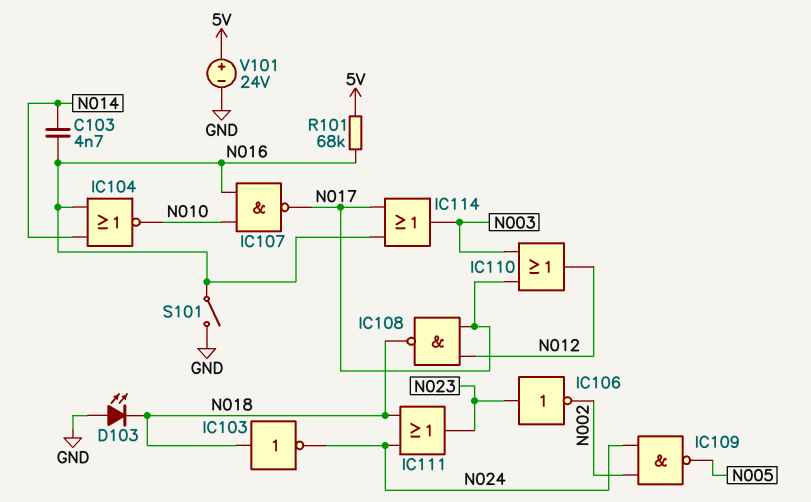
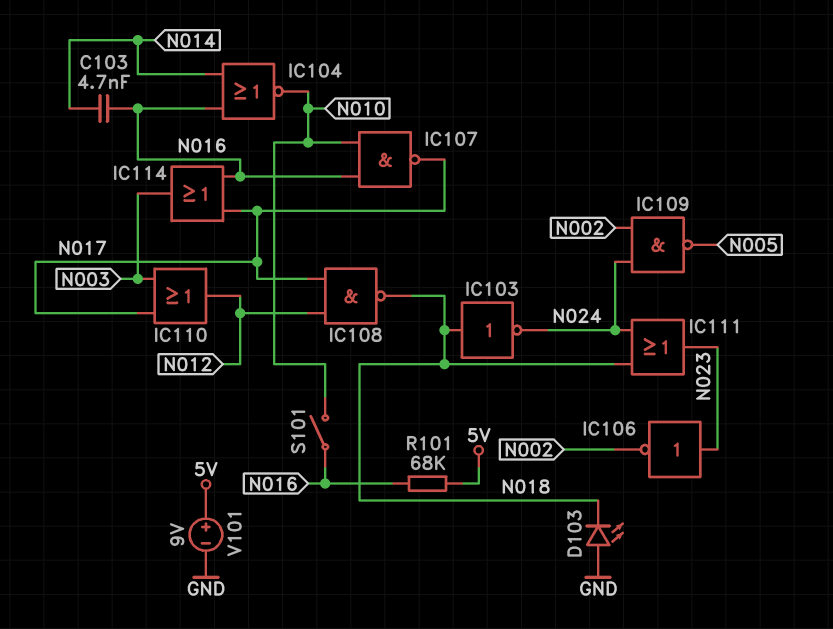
S101: switch (GND, N016) -> switch (N010, N016)
V101: 24V (plus 5V, minus GND) -> 9V (plus 5V, minus GND)

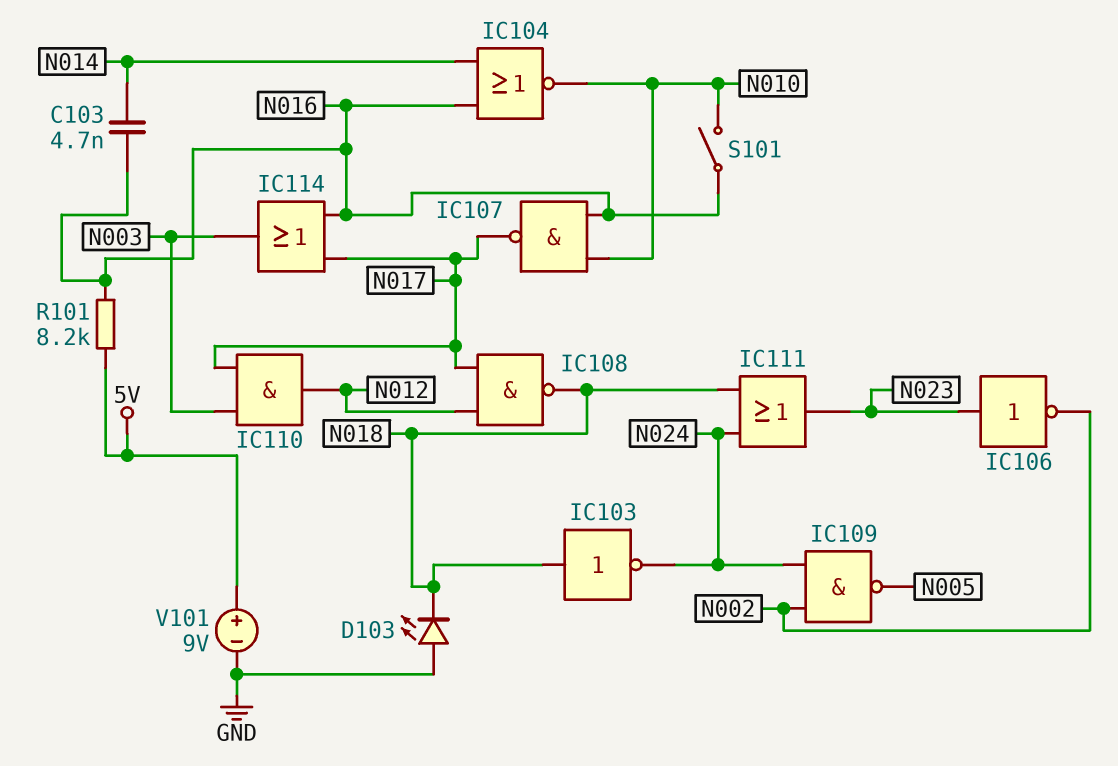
IC110: OR (in N003, in N017, out N012) -> AND (in N003, in N017, out N012)
R101: 68k (5V, N016) -> 8.2k (5V, N016)

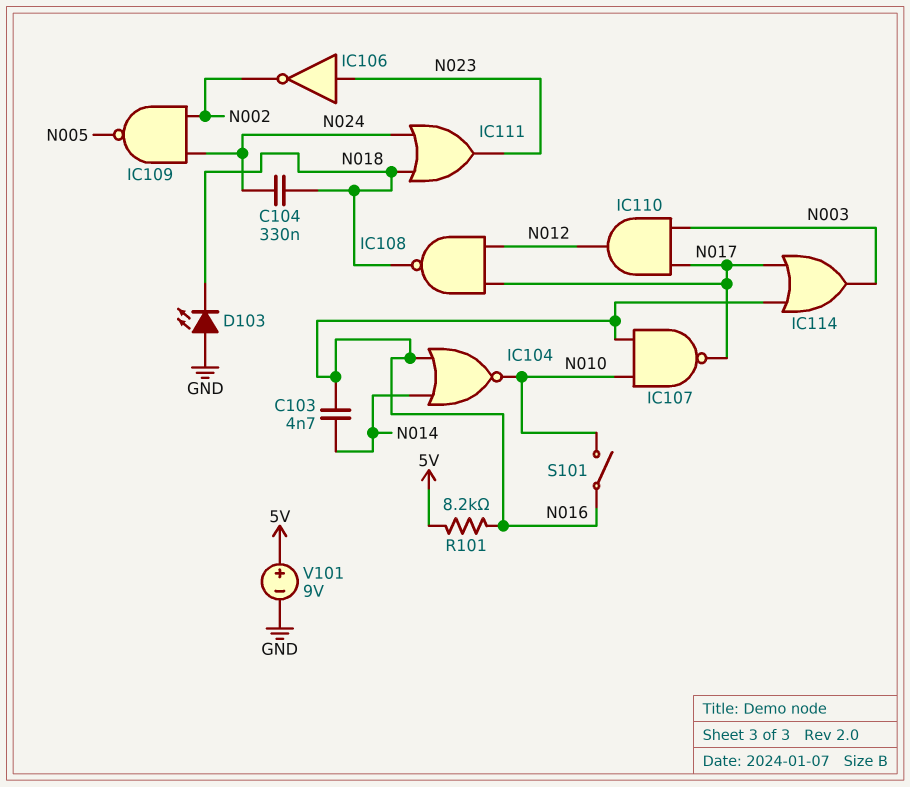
C104: none -> 330nF (N018, N024)
IC103: NOT (in N018, out N024) -> none

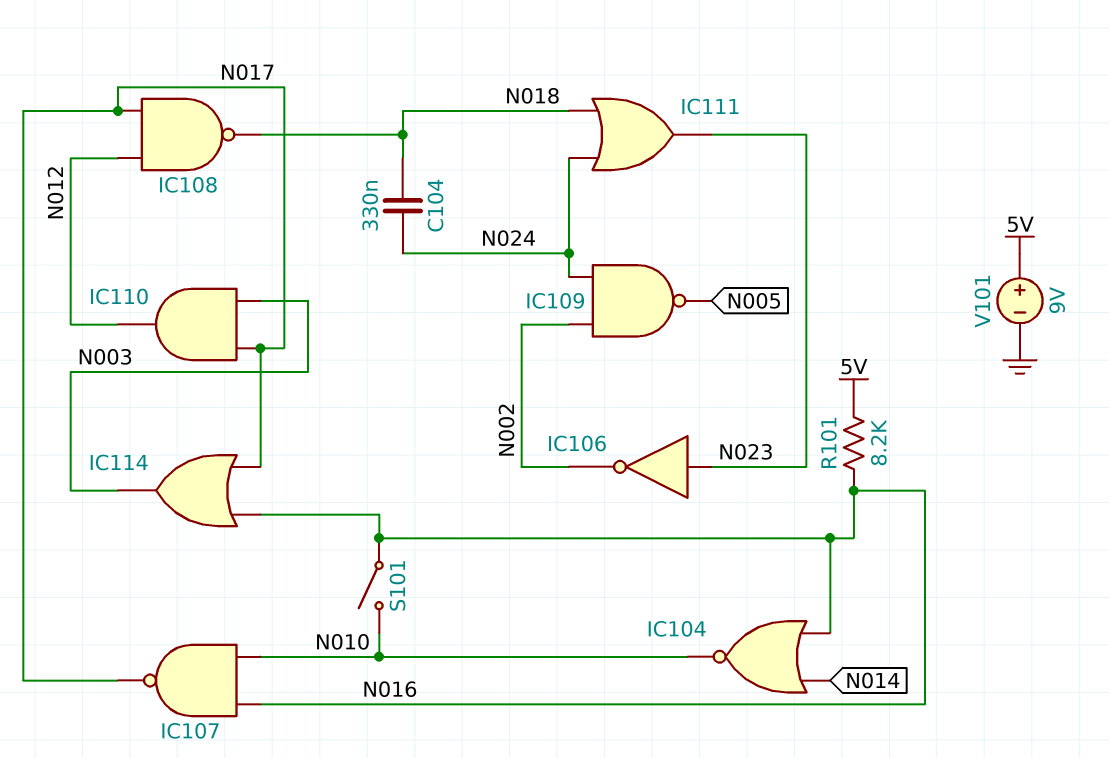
C103: 4.7nF (N014, N016) -> none
D103: LED (A GND, K N018) -> none

